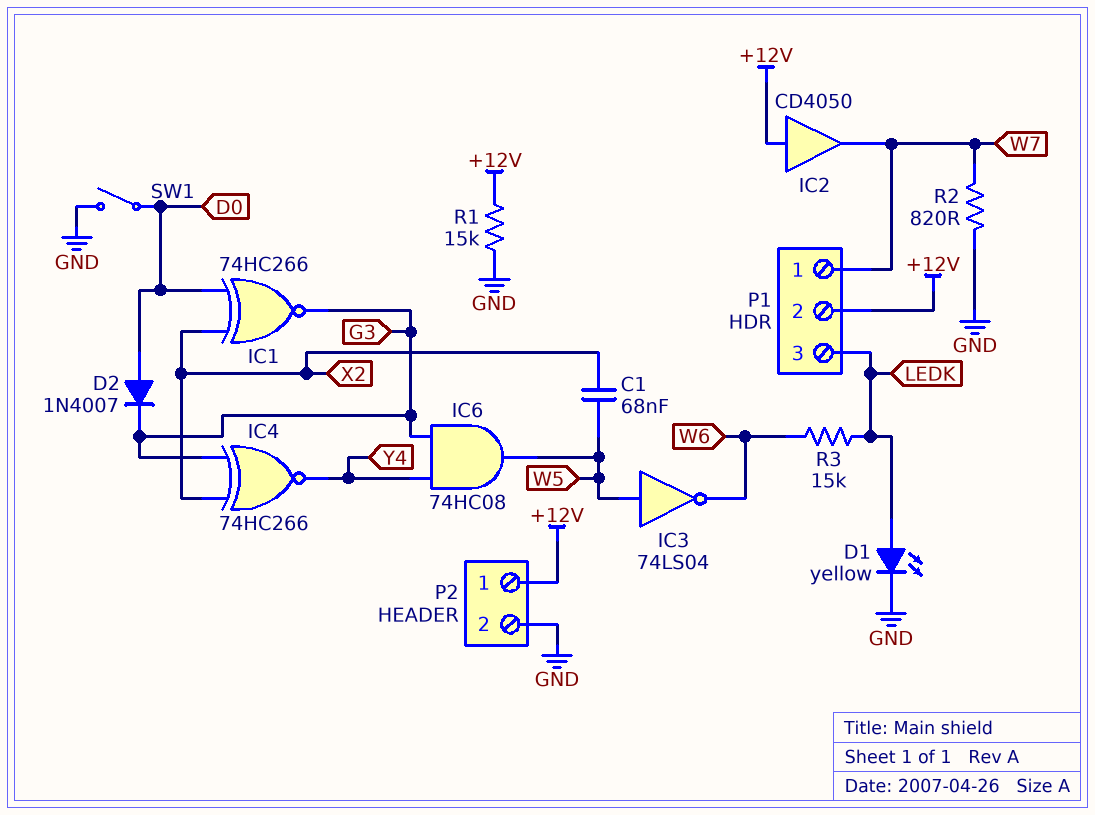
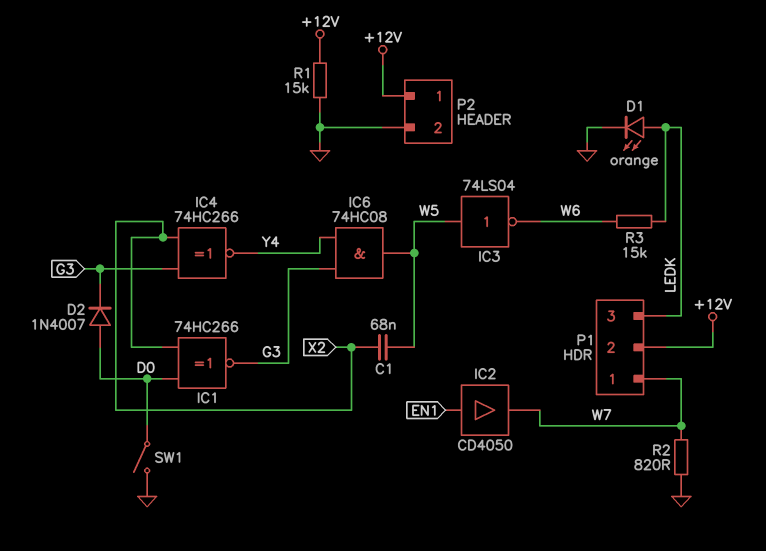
D1: LED yellow (A LEDK, K GND) -> LED orange (A LEDK, K GND)
IC2: buffer CD4050 (in +12V, out W7) -> buffer CD4050 (in EN1, out W7)

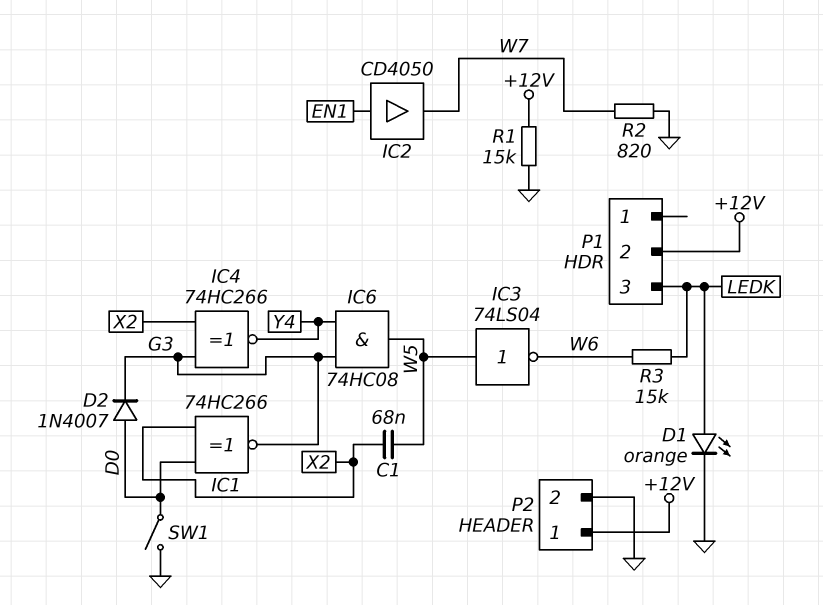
P1 pin 1: W7 -> none

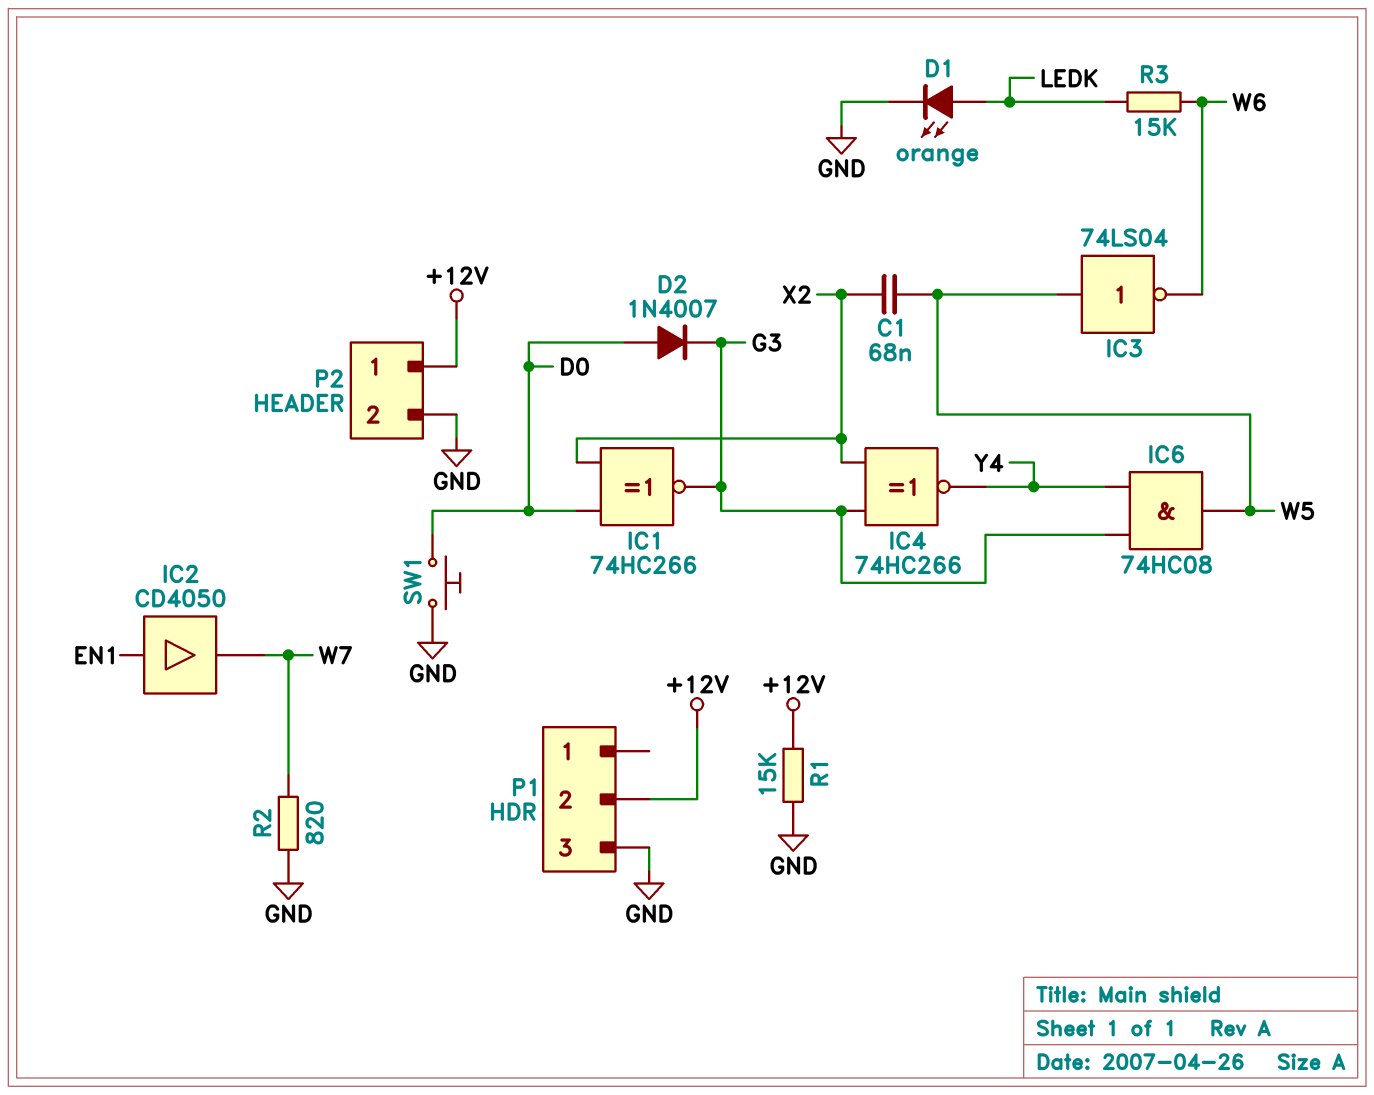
P1 pin 3: LEDK -> GND
SW1: switch (D0, GND) -> button (D0, GND)

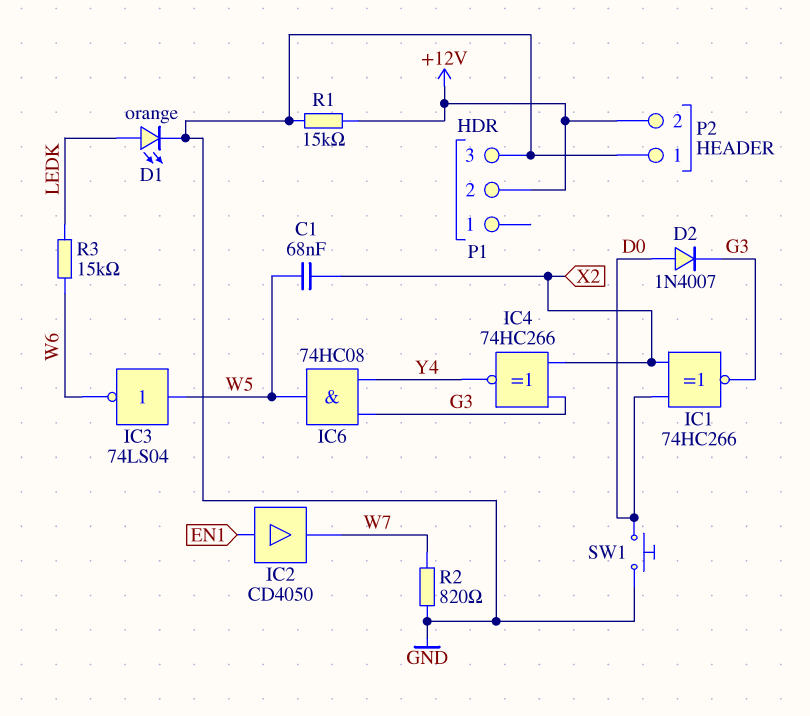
P2 pin 1: +12V -> GND
P2 pin 2: GND -> +12V

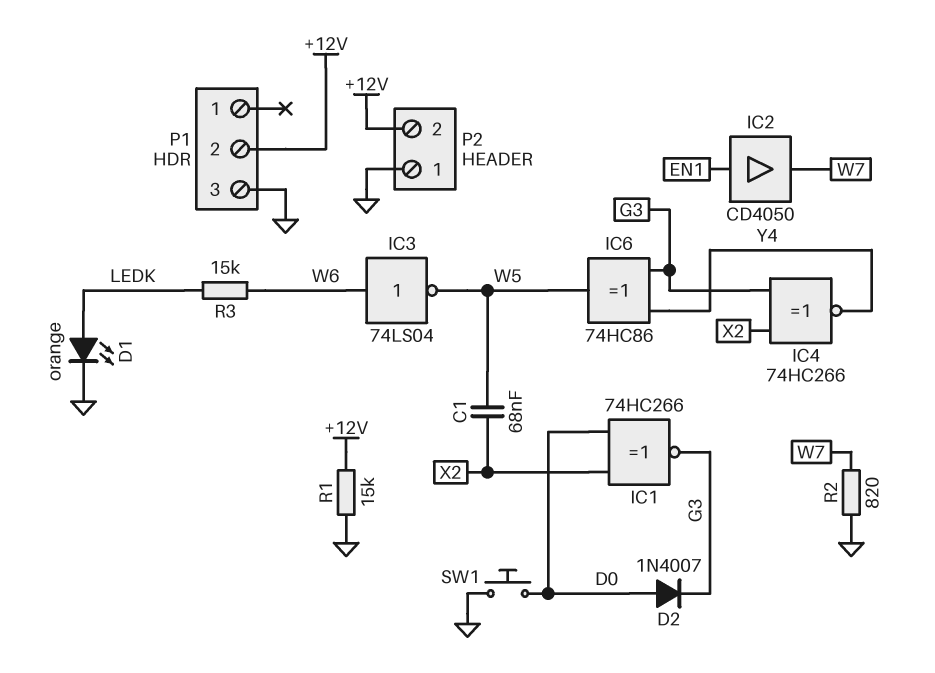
IC3: NOT 74LS04 (in W5, out W6) -> NOT 74LS04 (in W6, out W5)
IC6: AND 74HC08 (in G3, in Y4, out W5) -> XOR 74HC86 (in G3, in Y4, out W5)

